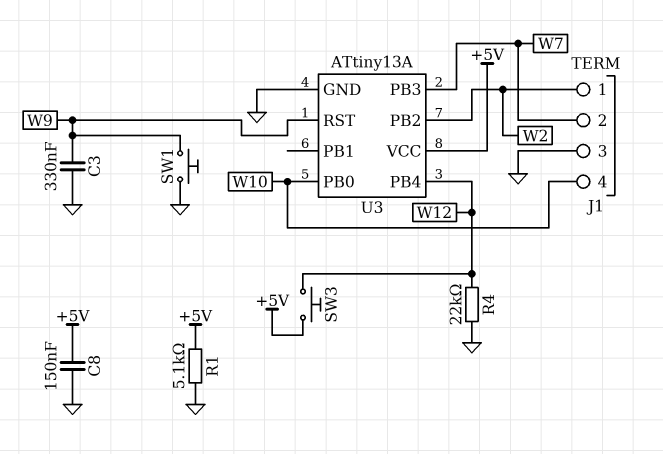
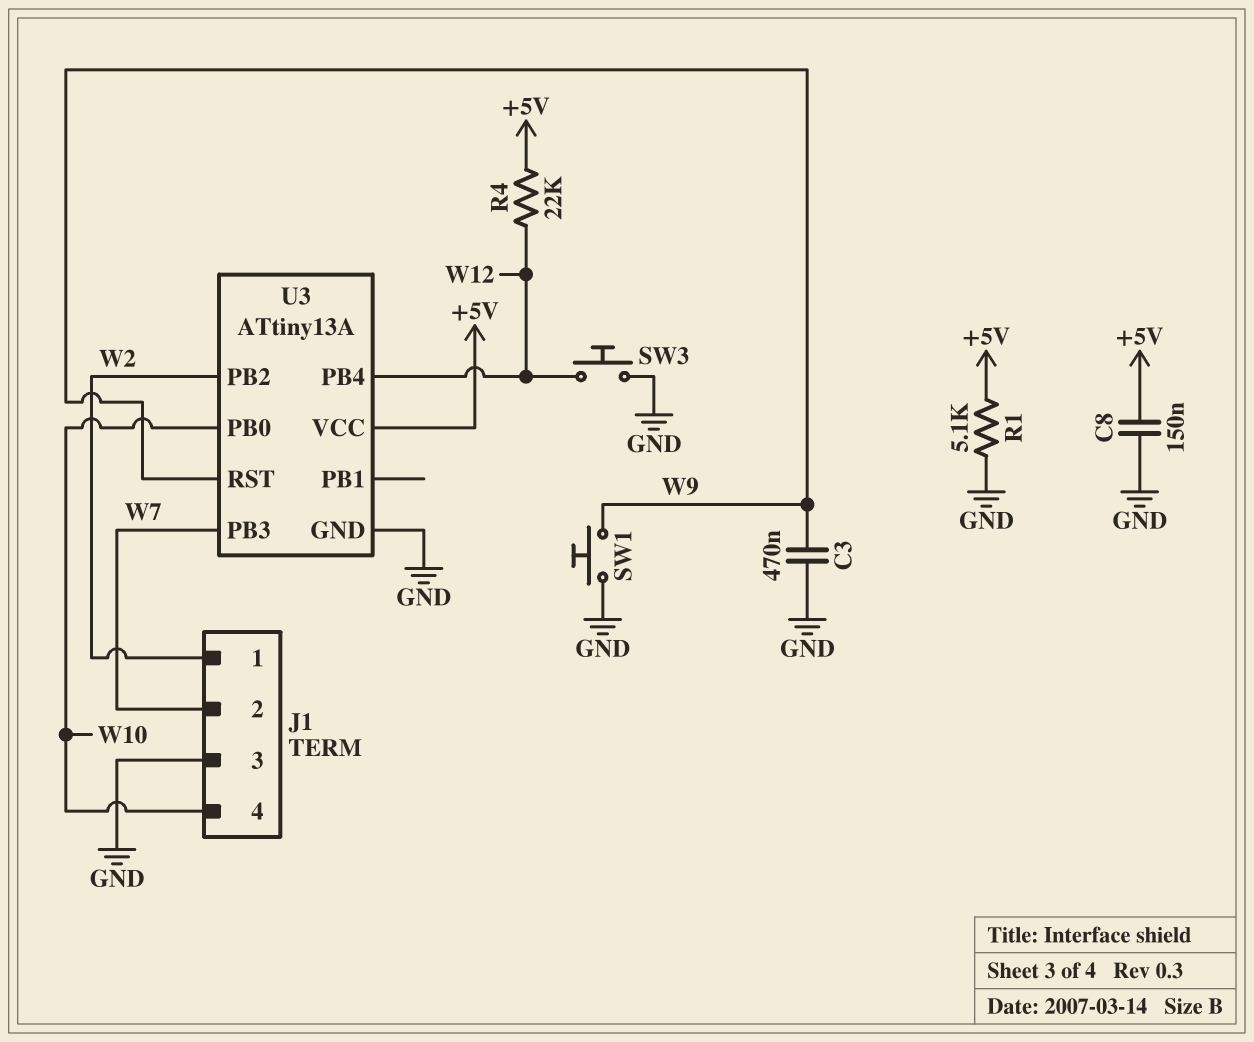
C3: 330nF (GND, W9) -> 470nF (GND, W9)
R4: 22k (GND, W12) -> 22k (+5V, W12)
SW3: button (+5V, W12) -> button (GND, W12)

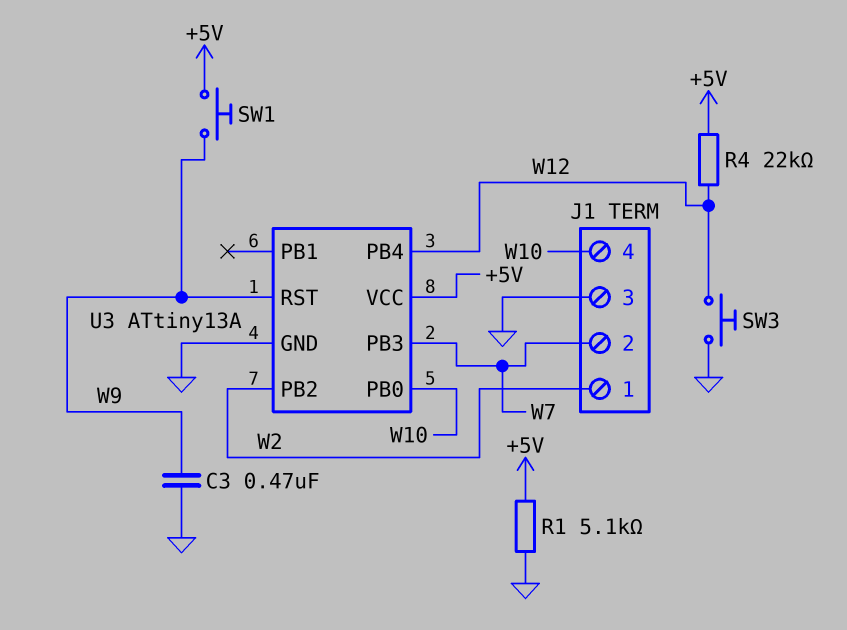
C8: 150nF (+5V, GND) -> none
SW1: button (GND, W9) -> button (+5V, W9)

